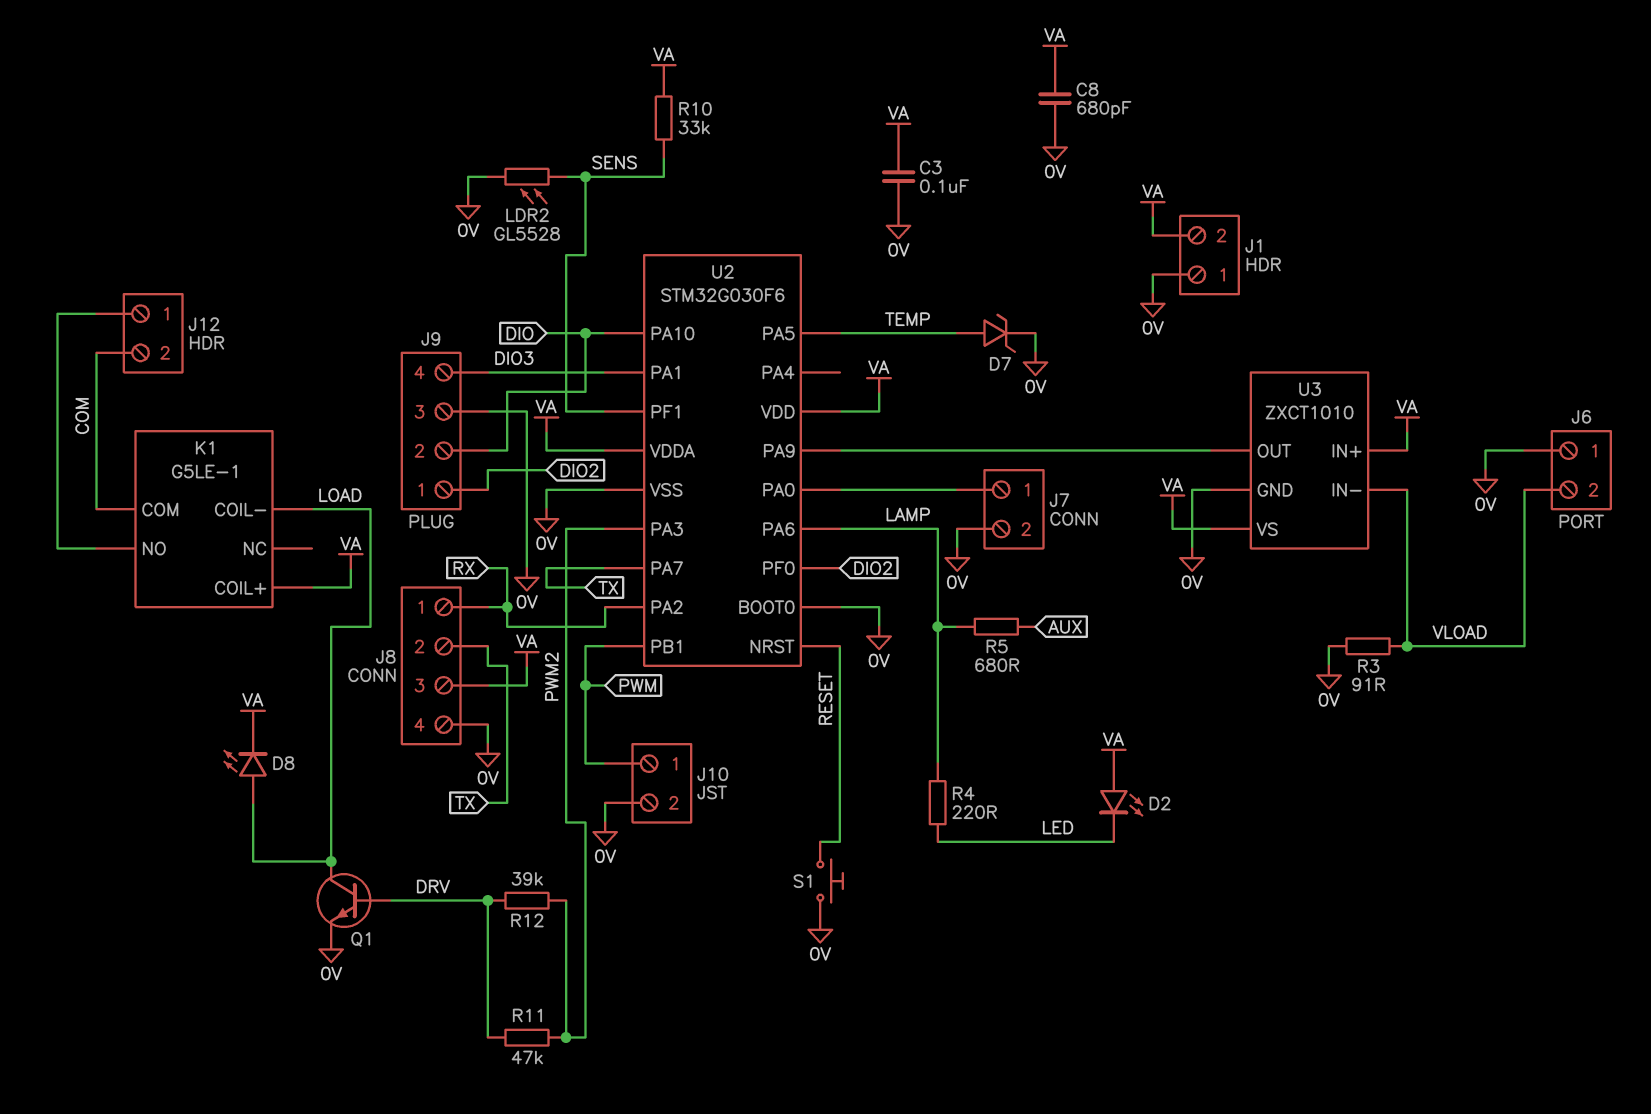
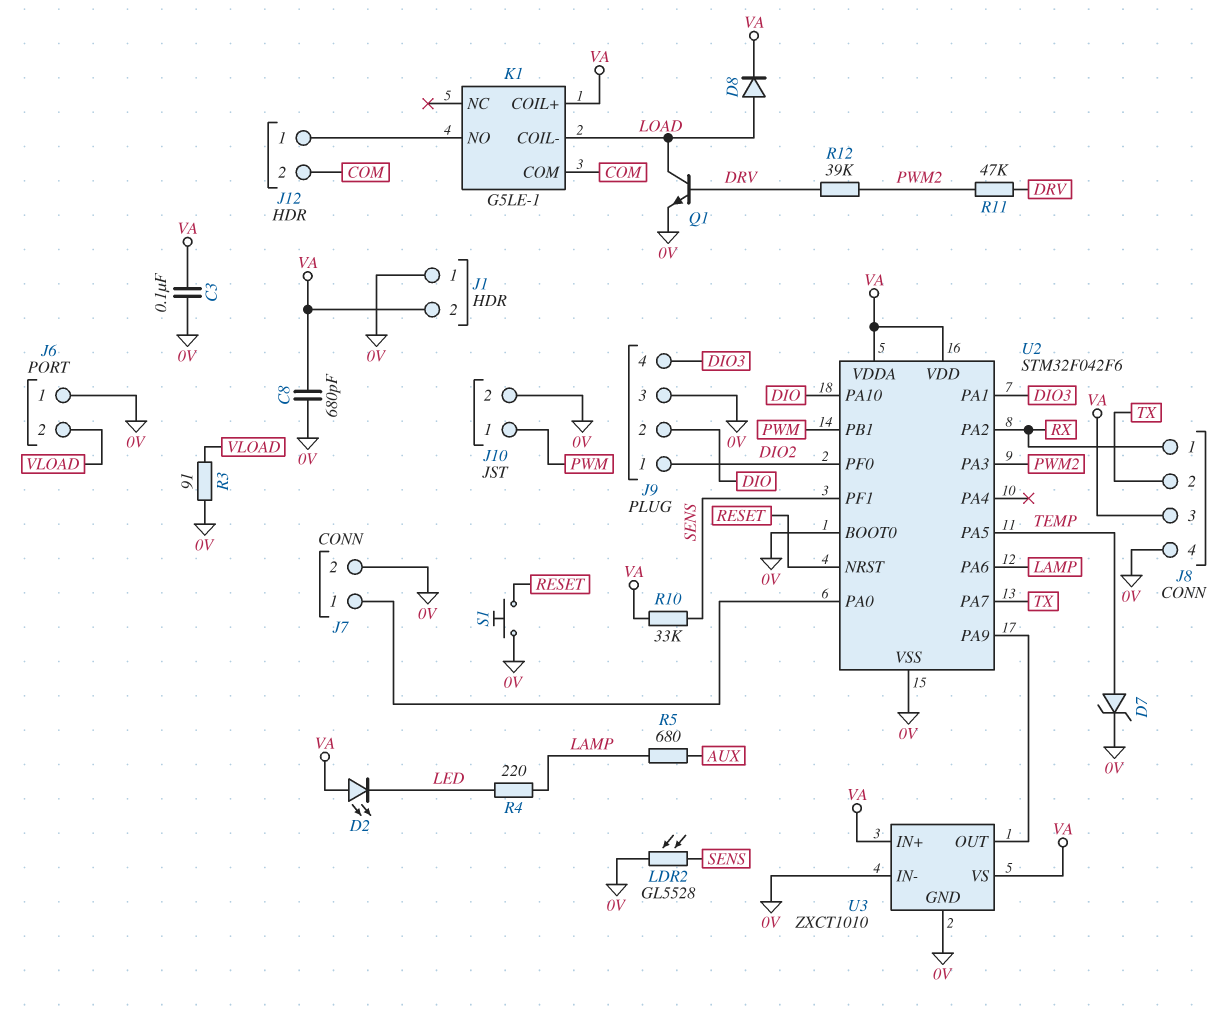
D8: LED (A LOAD, K VA) -> diode (A LOAD, K VA)
U2: STM32G030F6 -> STM32F042F6
U3 pin IN-: VLOAD -> 0V

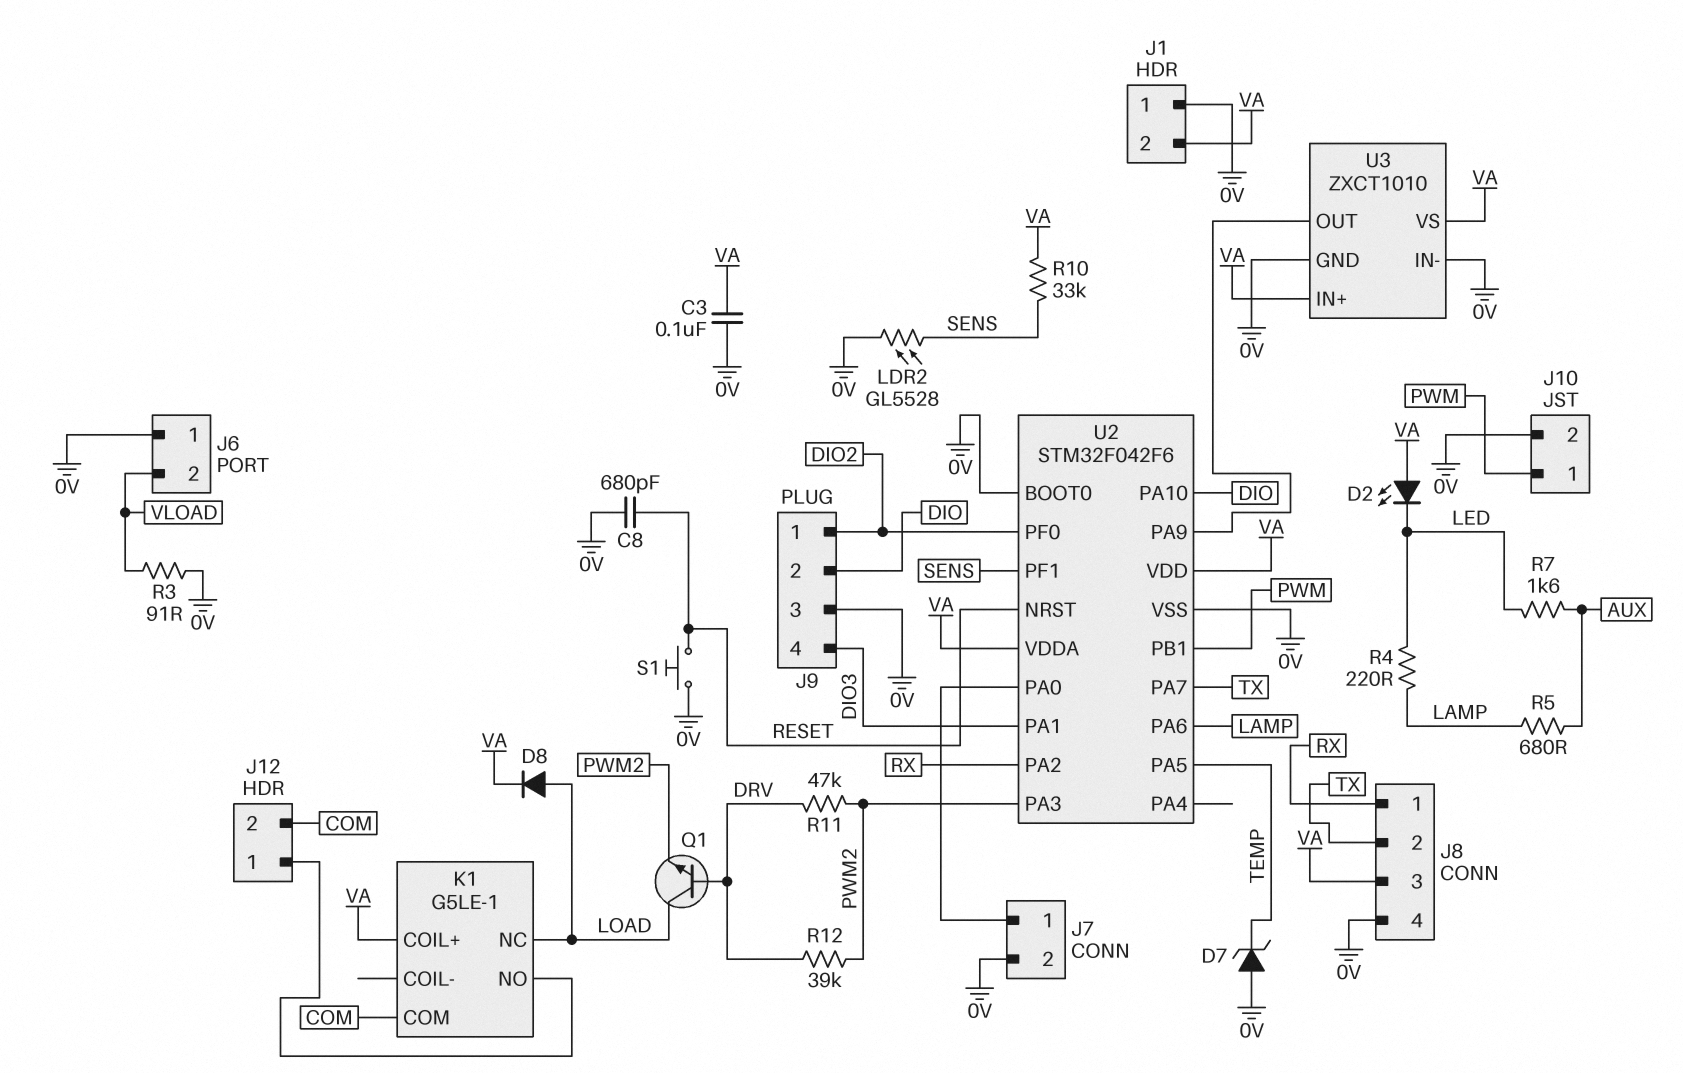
C8: 680pF (0V, VA) -> 680pF (0V, RESET)
D7: zener (A TEMP, K 0V) -> zener (A 0V, K TEMP)
K1 pin COIL-: LOAD -> none
K1 pin NC: none -> LOAD
Q1: NPN (B DRV, C LOAD, E 0V) -> NPN (B DRV, C LOAD, E PWM2)
R7: none -> 1.6k (AUX, LED)

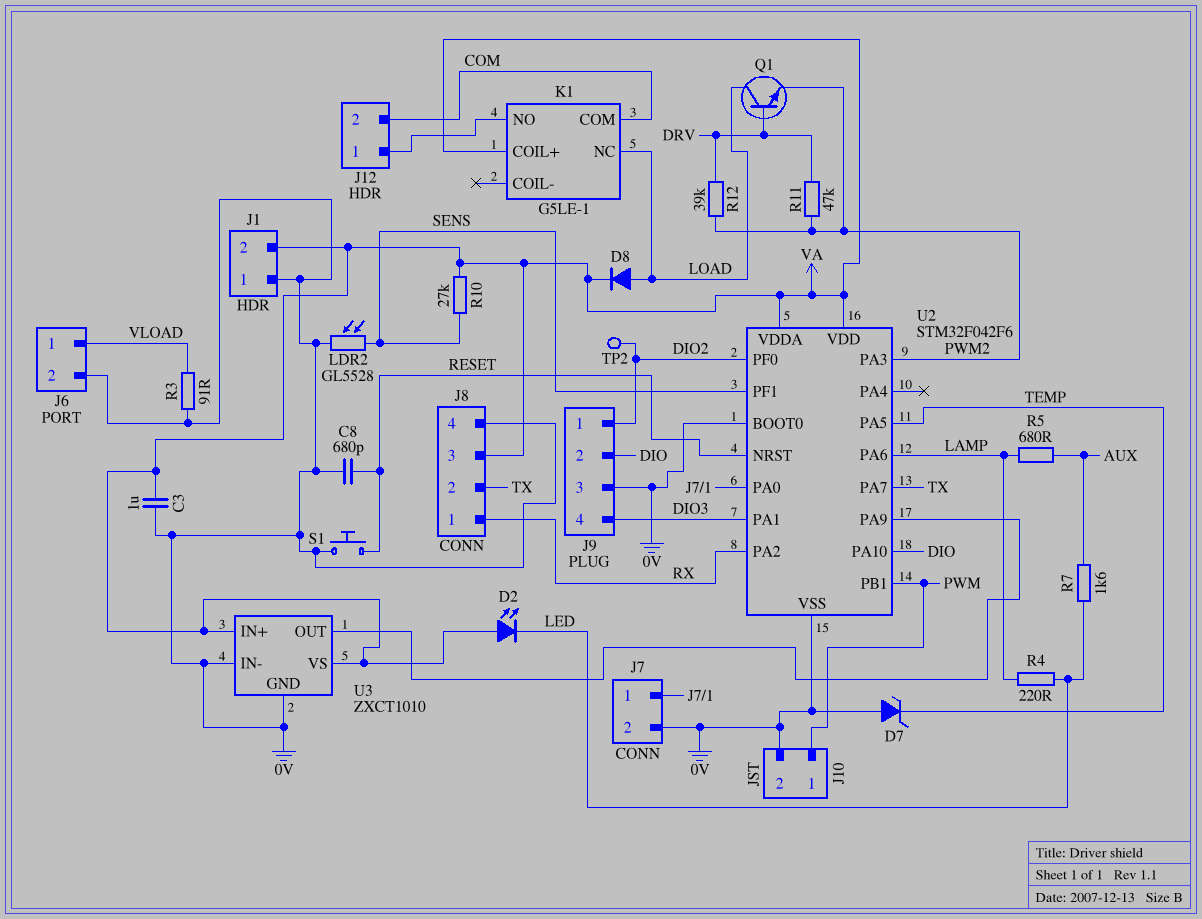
C3: 100nF (0V, VA) -> 1uF (0V, VA)
J6 pin 1: 0V -> VLOAD
J6 pin 2: VLOAD -> 0V
R10: 33k (SENS, VA) -> 27k (SENS, VA)
TP2: none -> test point (DIO2)

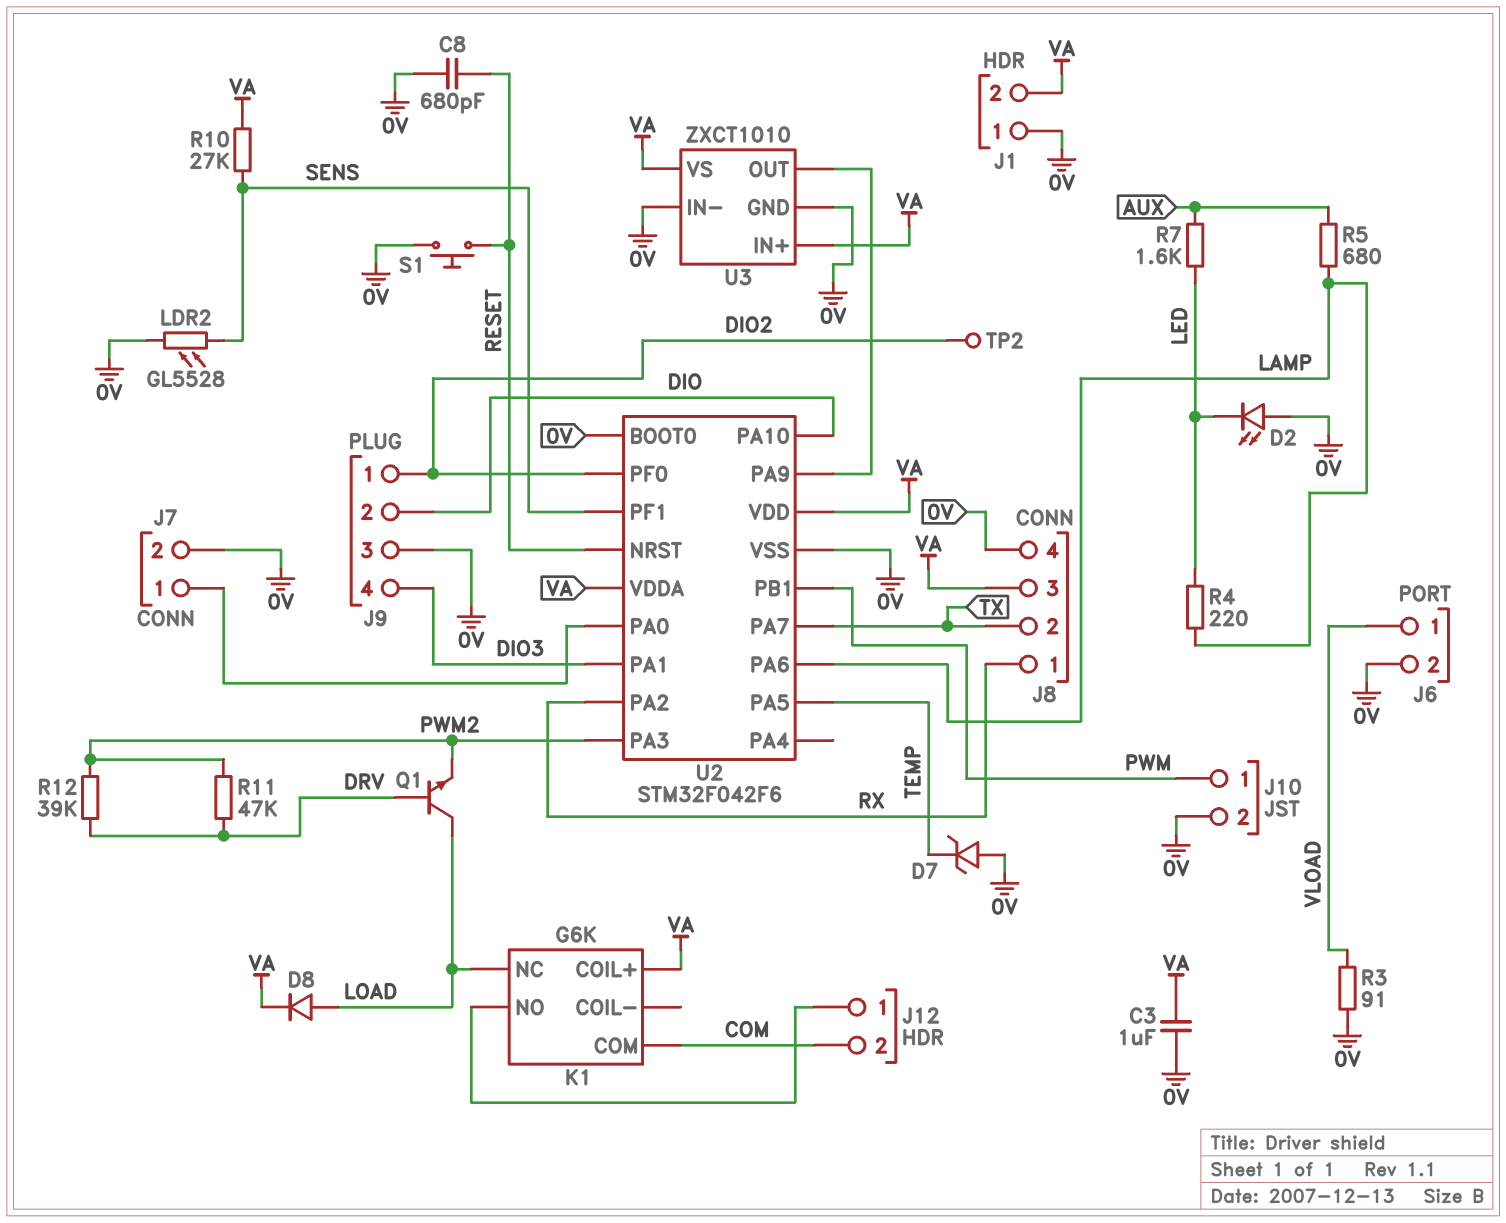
D2: LED (A VA, K LED) -> LED (A 0V, K LED)
K1: G5LE-1 -> G6K

